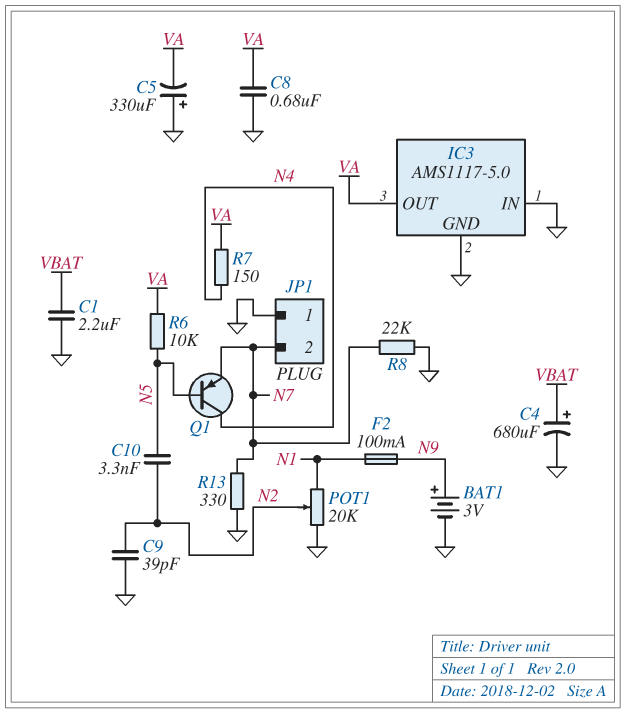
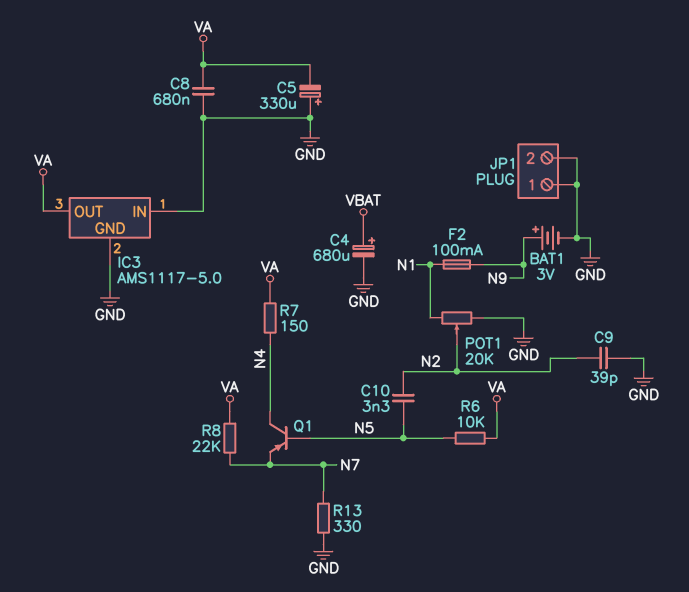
C1: 2.2uF (GND, VBAT) -> none
JP1 pin 2: N7 -> GND
R8: 22k (GND, N7) -> 22k (N7, VA)

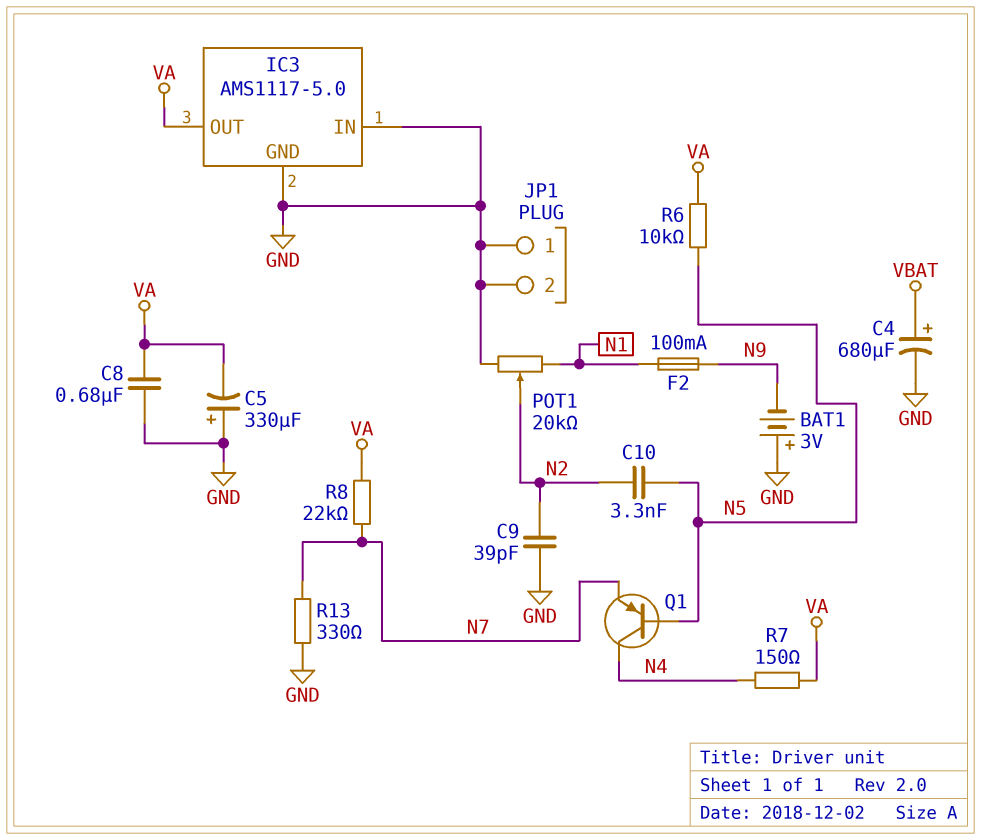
BAT1: 3V (plus N9, minus GND) -> 3V (plus GND, minus N9)

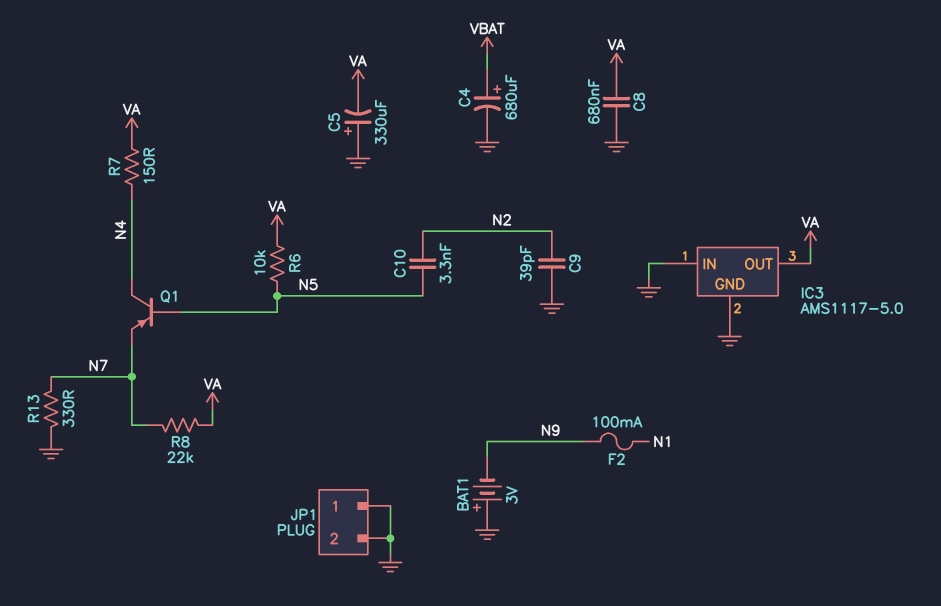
POT1: 20k (GND, N1, wiper N2) -> none

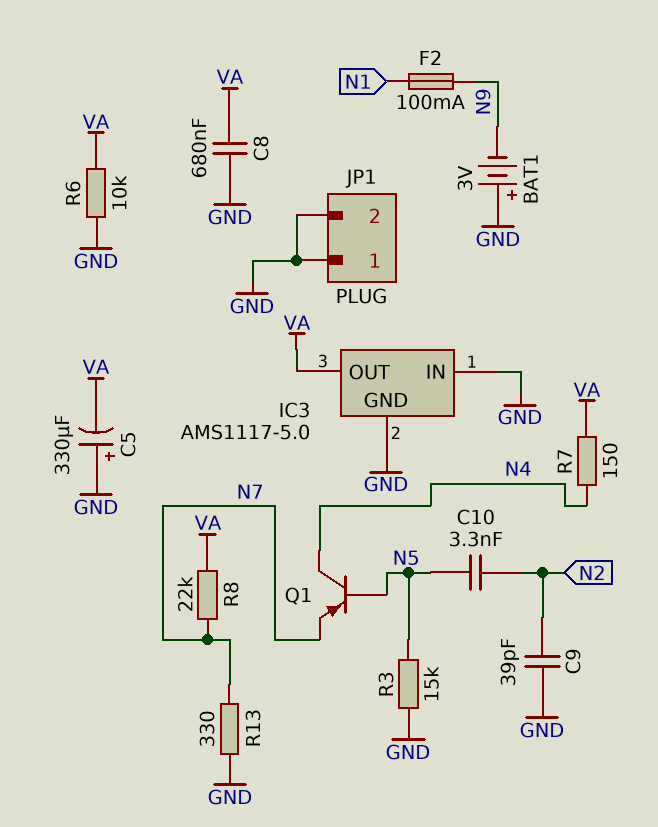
C4: 680uF (plus VBAT, minus GND) -> none
R3: none -> 15k (GND, N5)
R6: 10k (N5, VA) -> 10k (GND, VA)

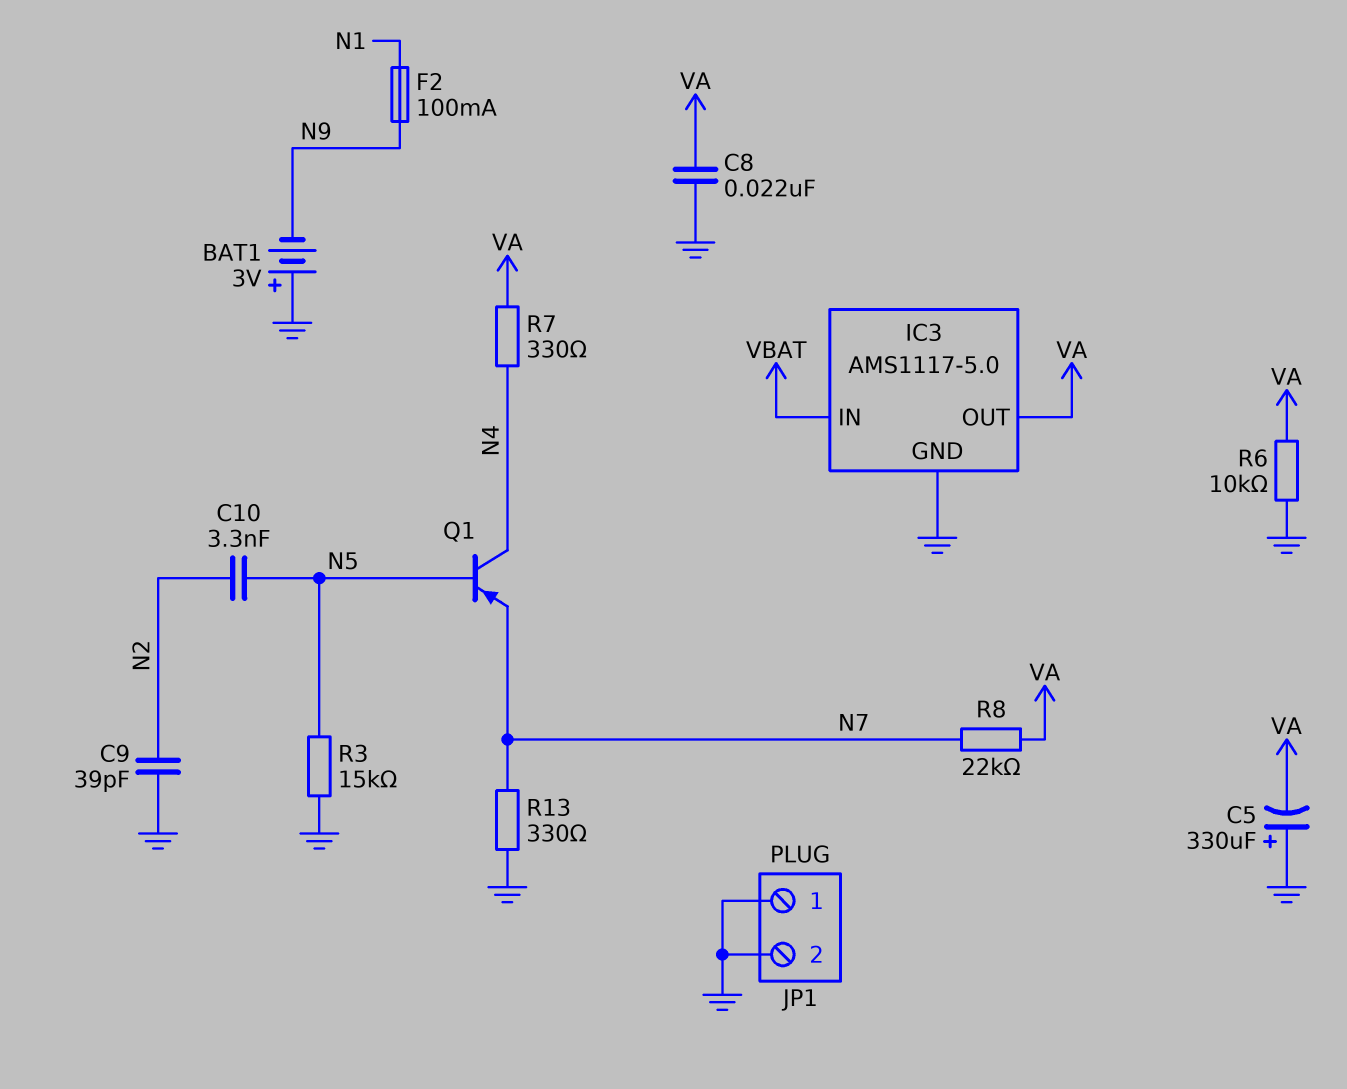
C8: 680nF (GND, VA) -> 22nF (GND, VA)
IC3 pin IN: GND -> VBAT
R7: 150 (N4, VA) -> 330 (N4, VA)

